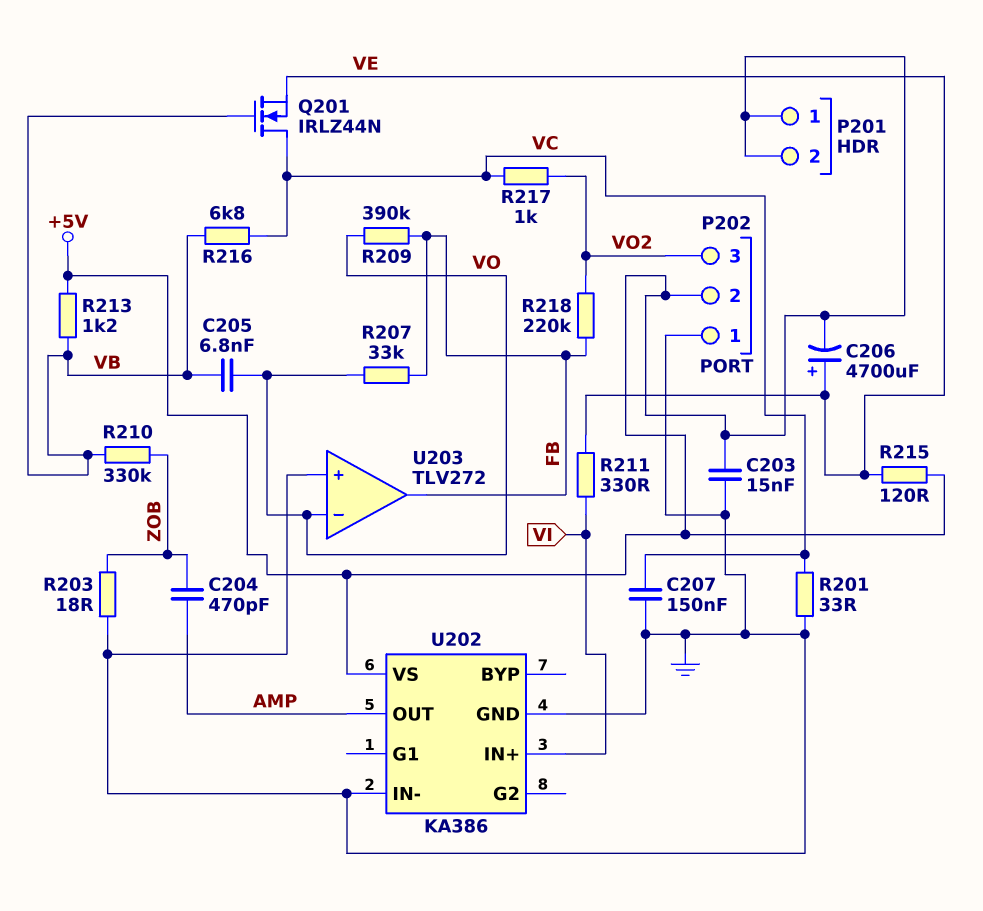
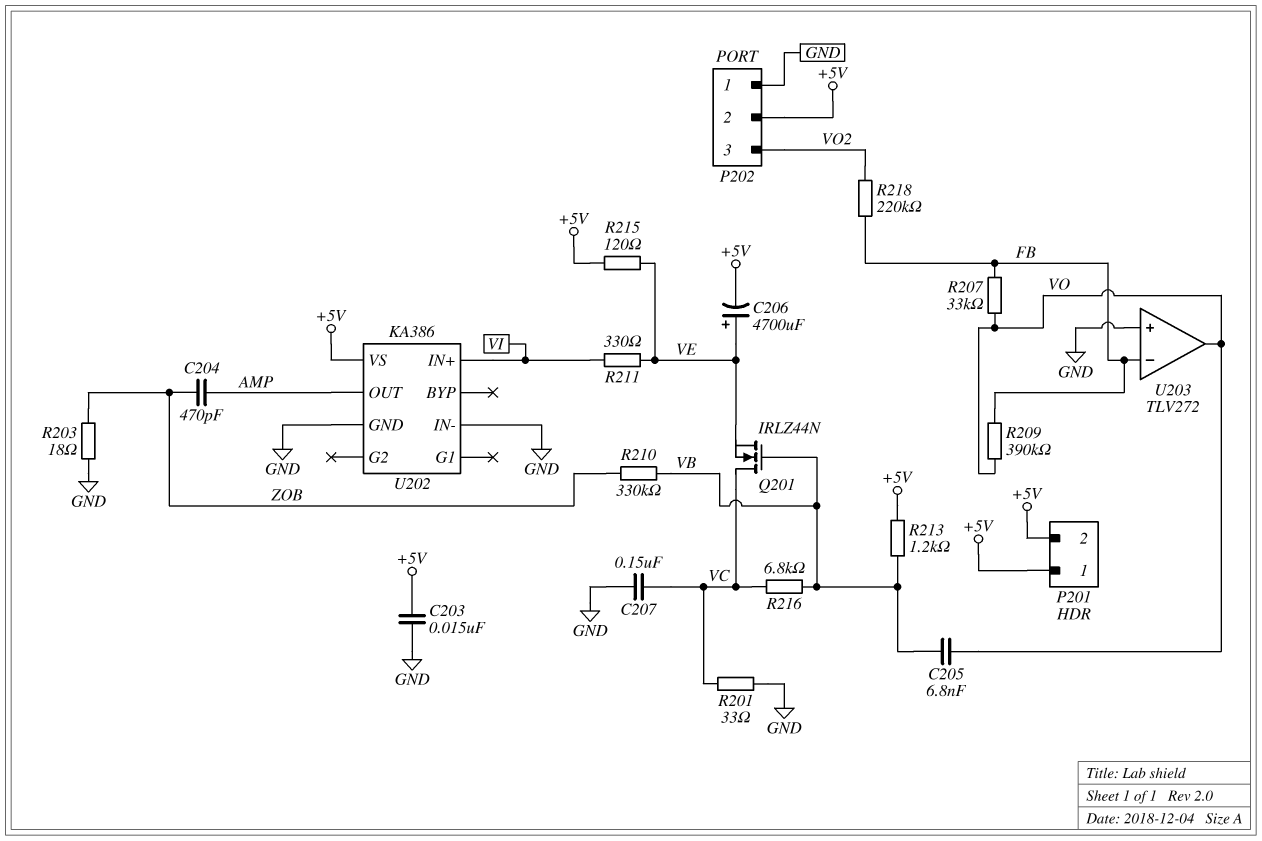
R217: 1k (VC, VO2) -> none
U203 pin in-: VO -> FB
U203 pin out: FB -> VO

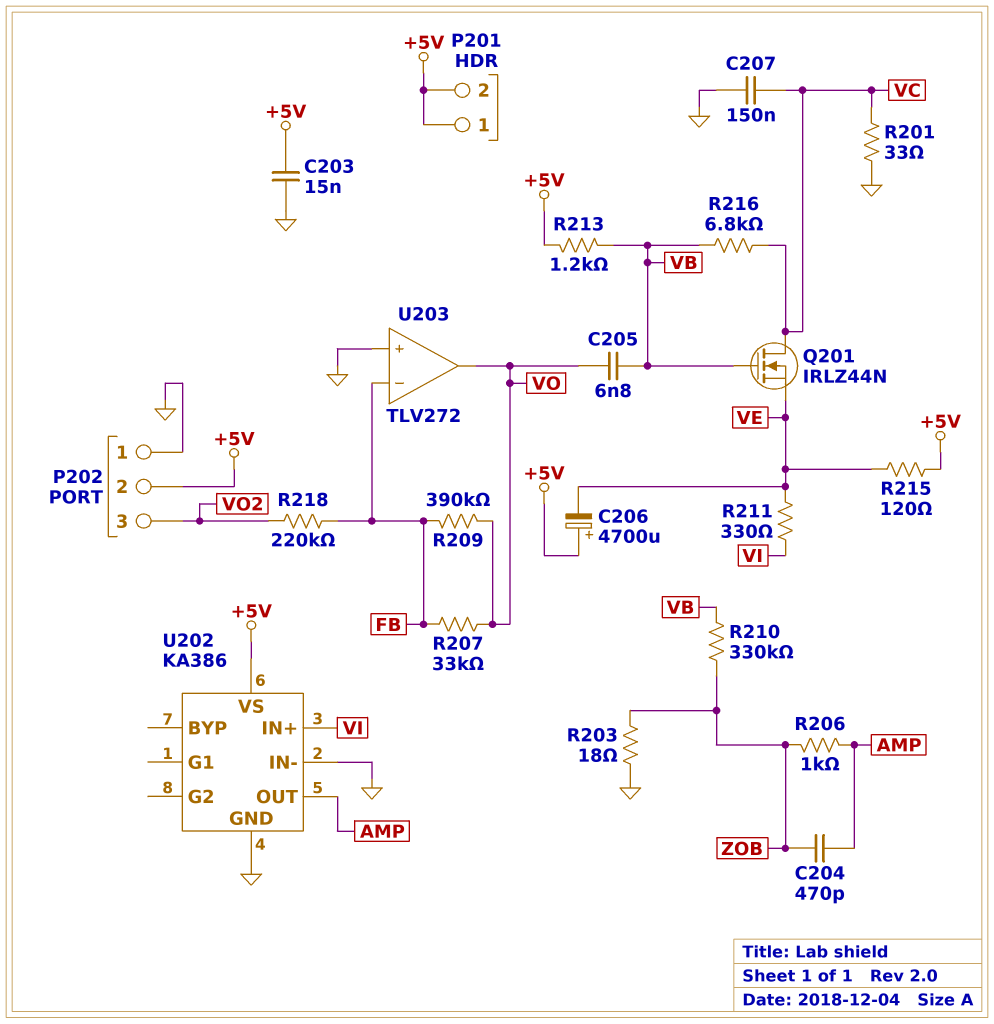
C206: 4700uF (plus VE, minus +5V) -> 4700uF (plus +5V, minus VE)
R206: none -> 1k (AMP, ZOB)

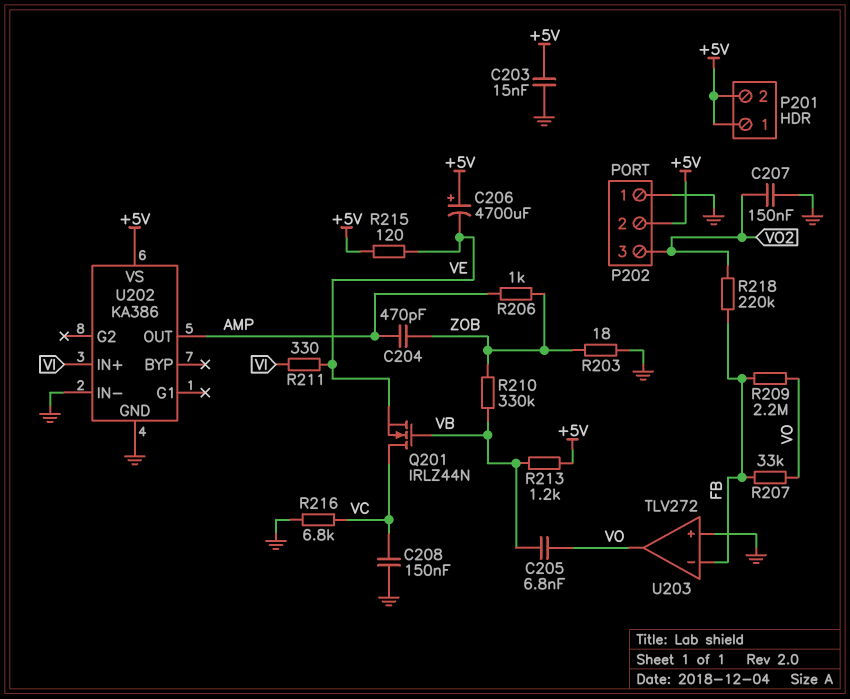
C207: 150nF (GND, VC) -> 150nF (GND, VO2)
C208: none -> 150nF (GND, VC)
R201: 33 (GND, VC) -> none
R209: 390k (FB, VO) -> 2.2M (FB, VO)
R216: 6.8k (VB, VC) -> 6.8k (GND, VC)

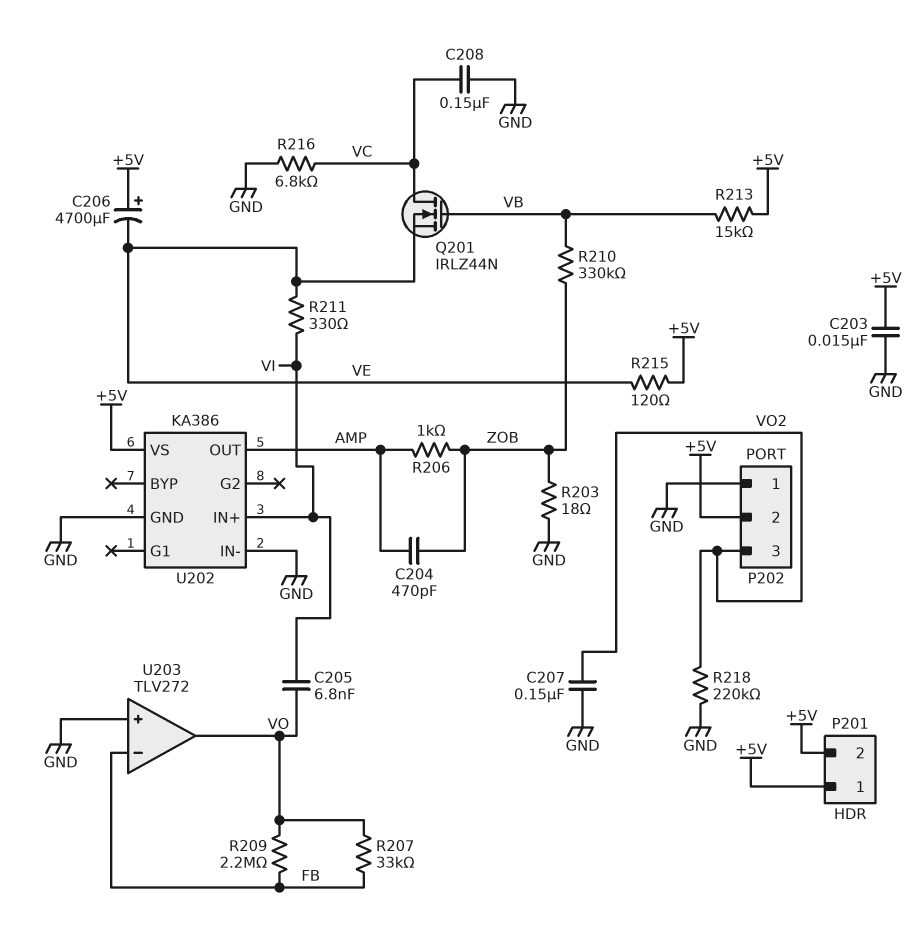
C205: 6.8nF (VB, VO) -> 6.8nF (VI, VO)
R213: 1.2k (+5V, VB) -> 15k (+5V, VB)
R218: 220k (FB, VO2) -> 220k (GND, VO2)

